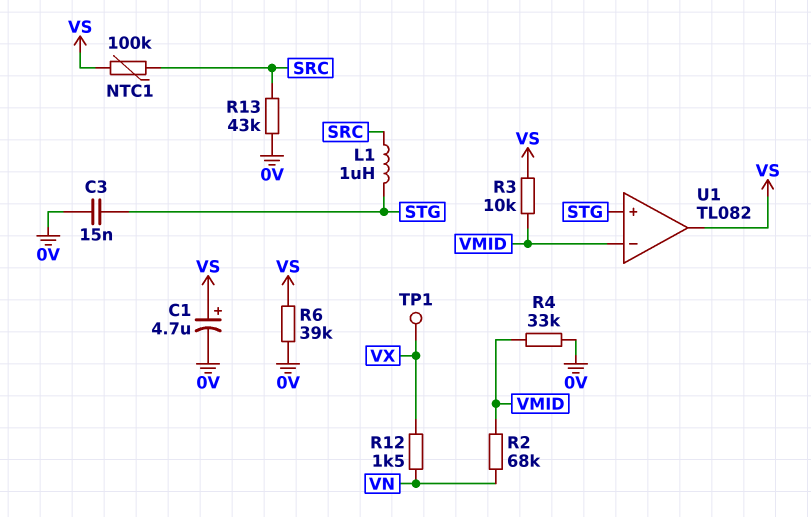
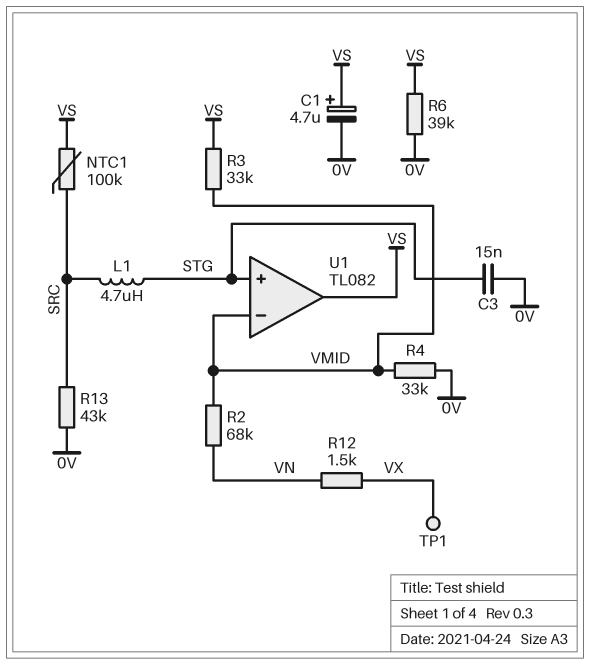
L1: 1uH (SRC, STG) -> 4.7uH (SRC, STG)
R3: 10k (VMID, VS) -> 33k (VMID, VS)

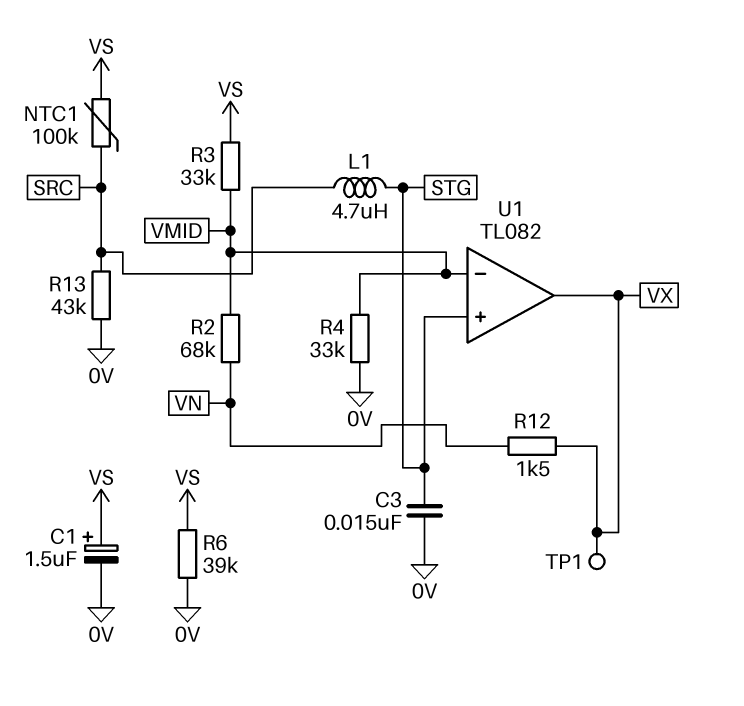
C1: 4.7uF (plus VS, minus 0V) -> 1.5uF (plus VS, minus 0V)
U1 pin out: VS -> VX

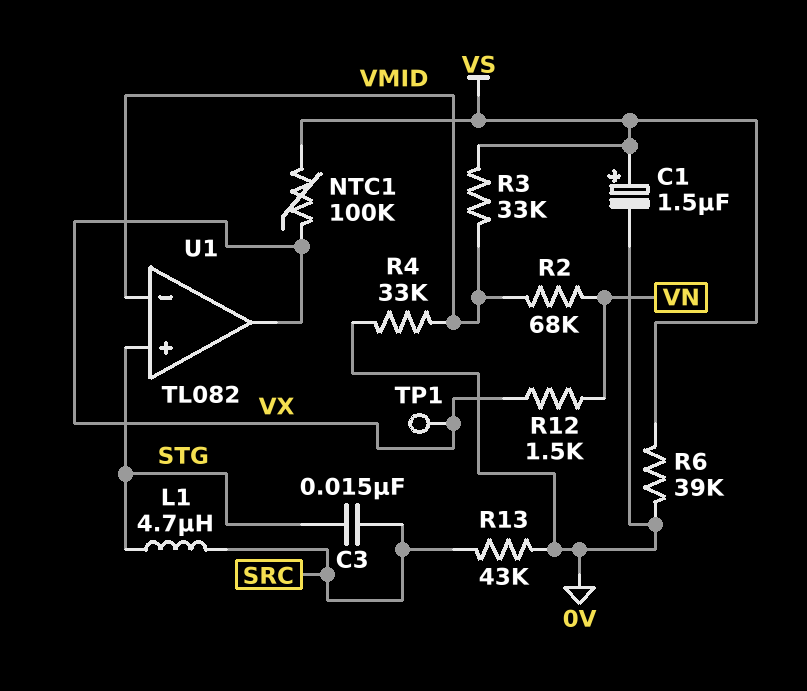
C3: 15nF (0V, STG) -> 15nF (SRC, STG)
NTC1: 100k (SRC, VS) -> 100k (VS, VX)

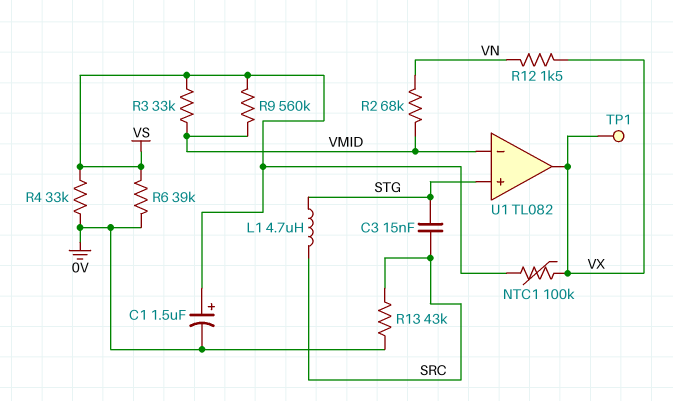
R4: 33k (0V, VMID) -> 33k (0V, VS)
R9: none -> 560k (VMID, VS)

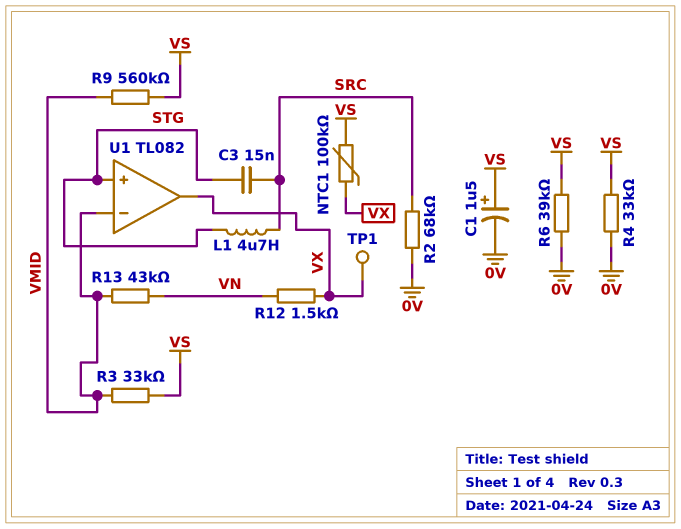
R2: 68k (VMID, VN) -> 68k (0V, SRC)
R13: 43k (0V, SRC) -> 43k (VMID, VN)

